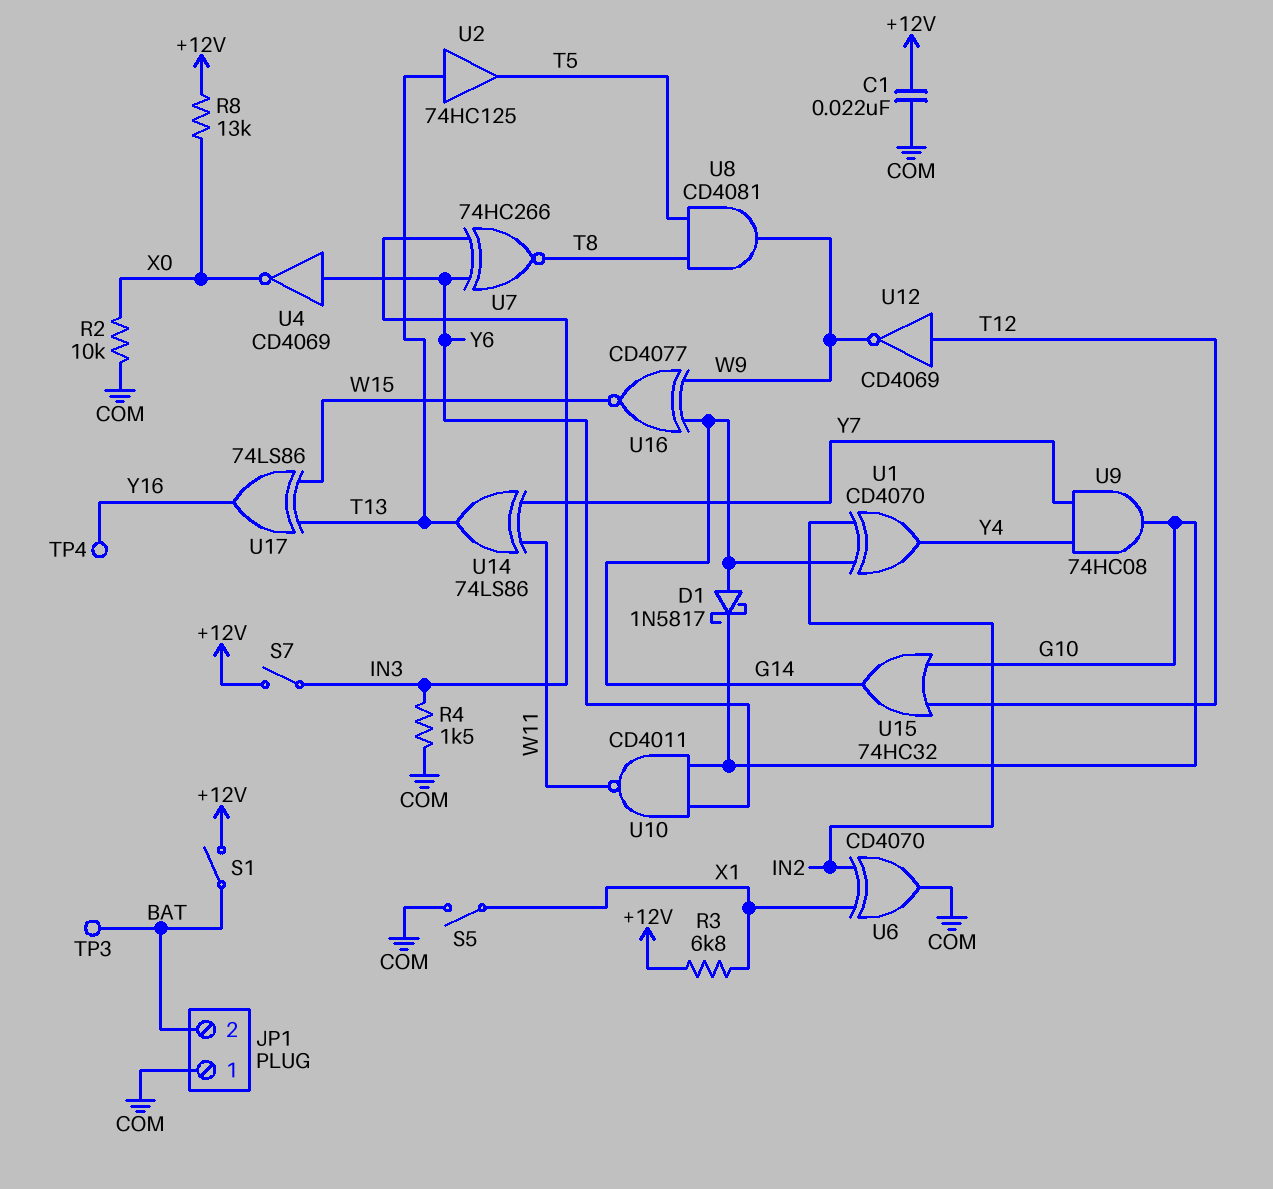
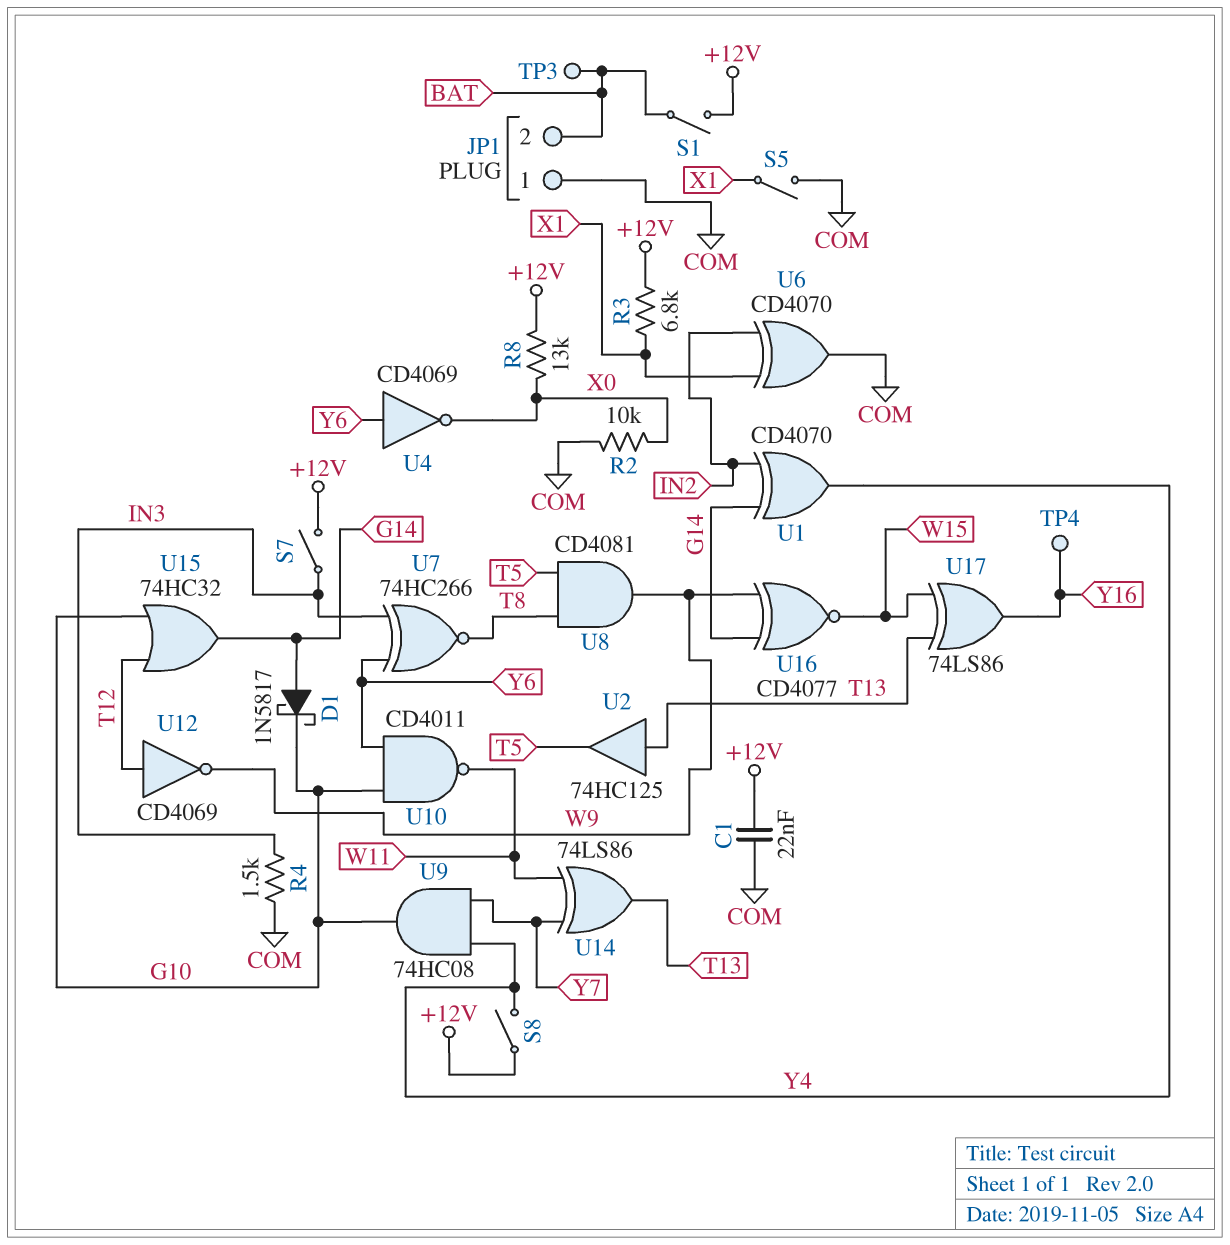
S8: none -> switch (+12V, Y4)

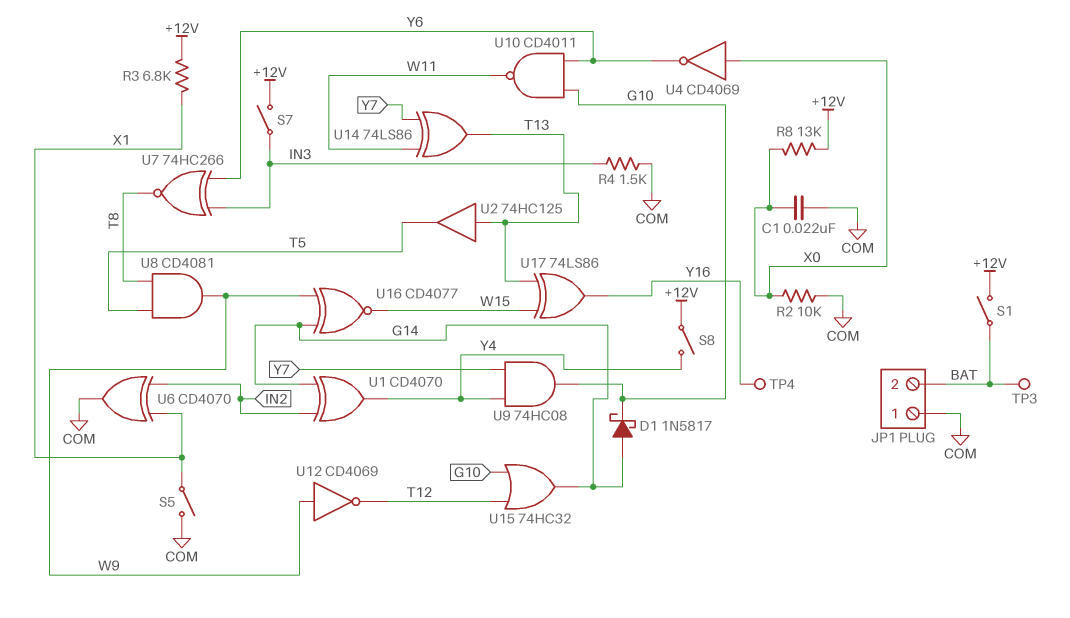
C1: 22nF (+12V, COM) -> 22nF (COM, X0)
U4: NOT CD4069 (in Y6, out X0) -> NOT CD4069 (in X0, out Y6)
U12: NOT CD4069 (in T12, out W9) -> NOT CD4069 (in W9, out T12)

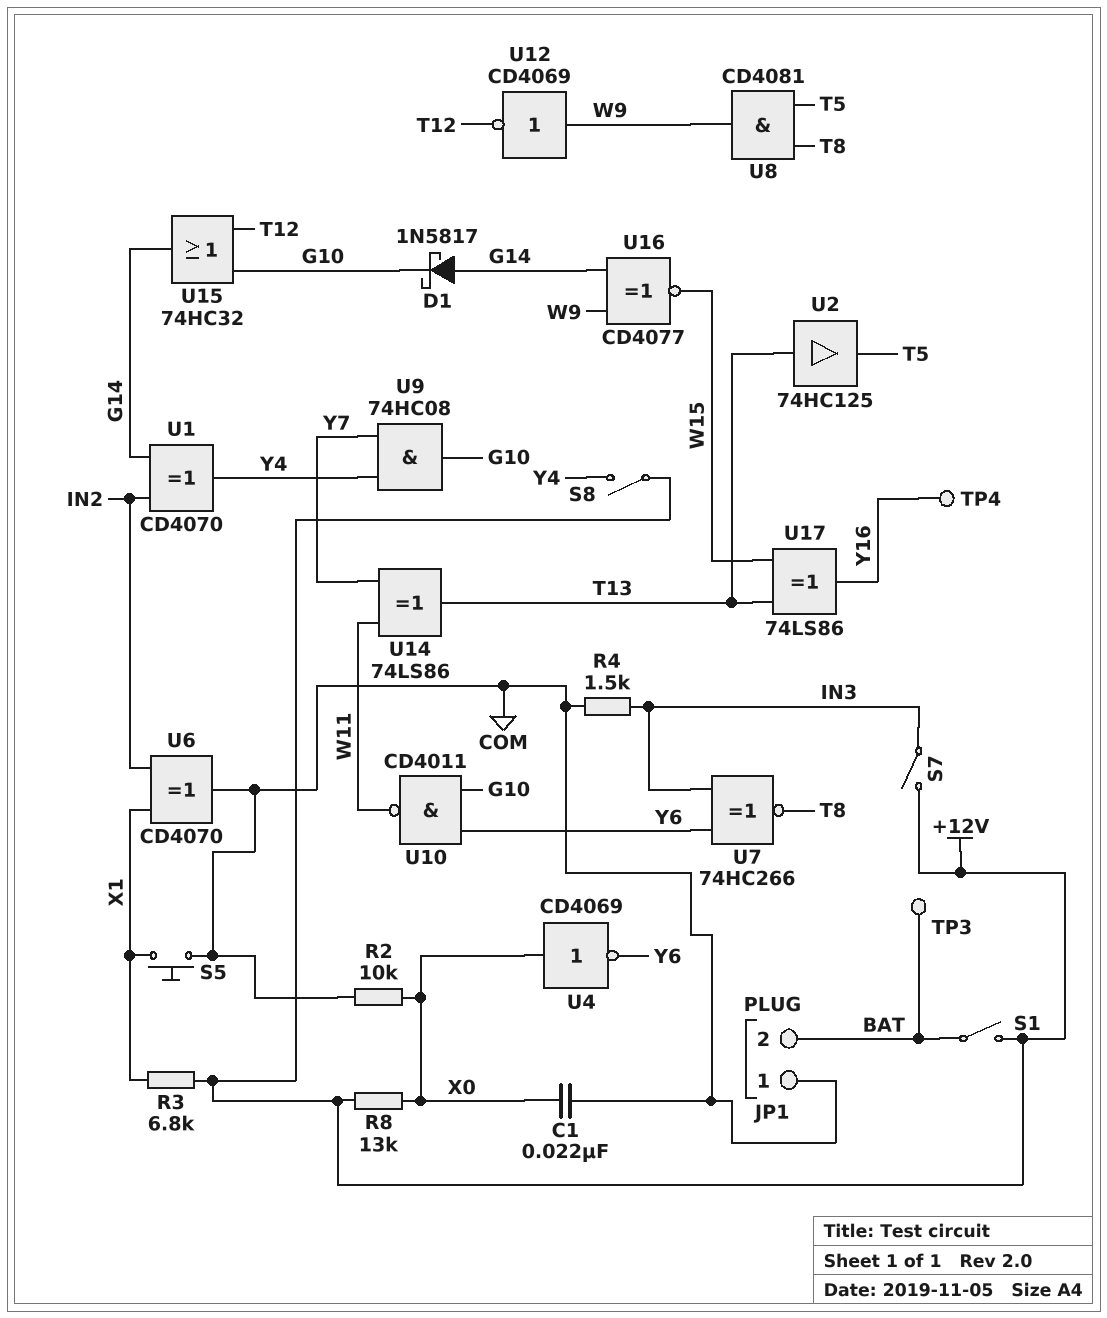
S5: switch (COM, X1) -> button (COM, X1)

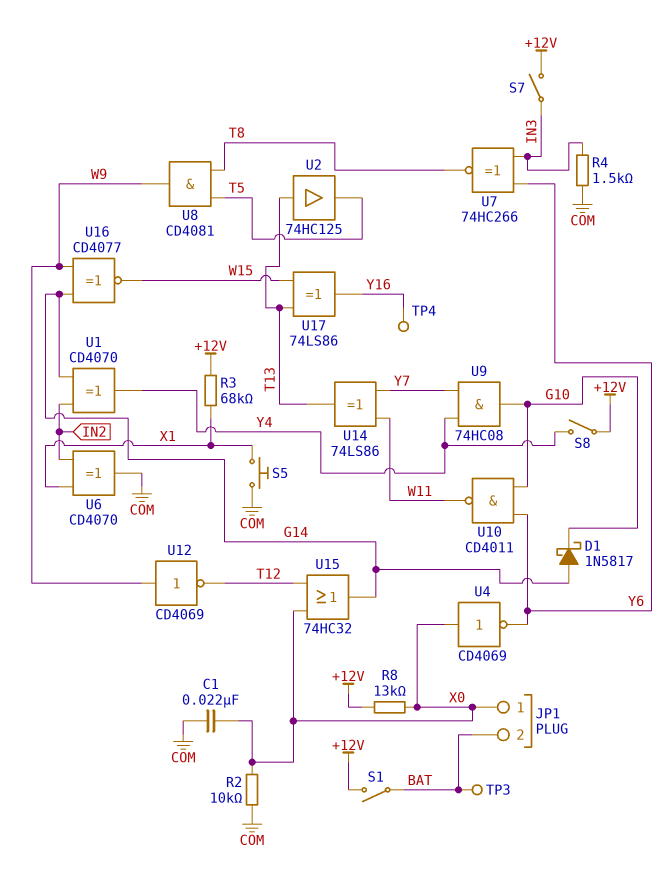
JP1 pin 1: COM -> X0
R3: 6.8k (+12V, X1) -> 68k (+12V, X1)
U15: OR 74HC32 (in G10, in T12, out G14) -> OR 74HC32 (in T12, in X0, out G14)

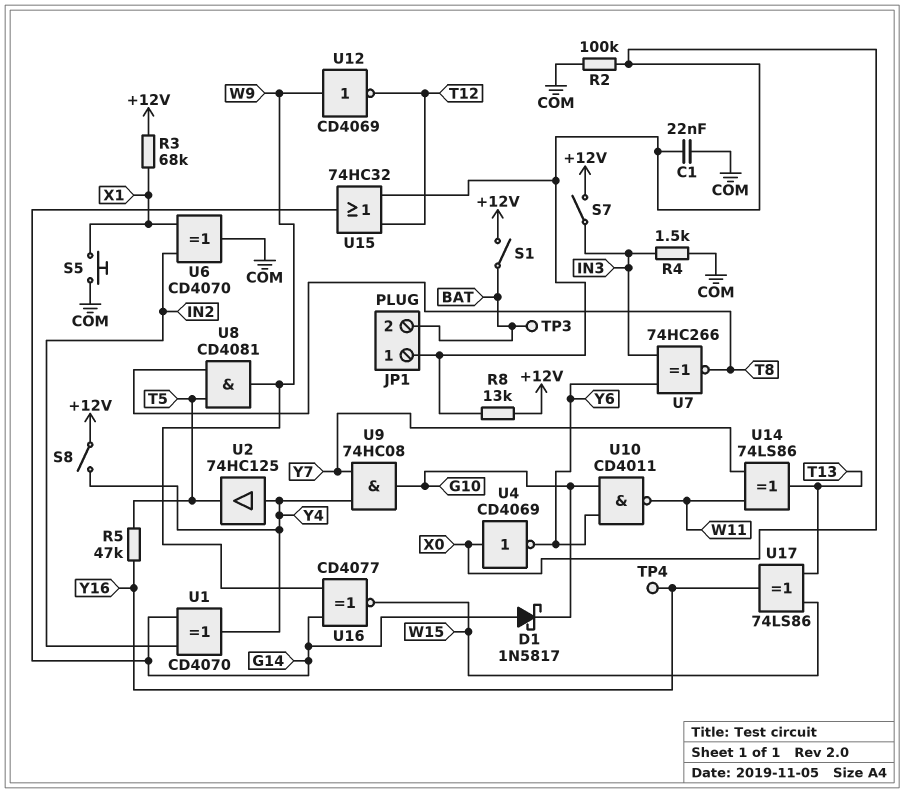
R2: 10k (COM, X0) -> 100k (COM, X0)
R5: none -> 47k (T5, Y16)
U2: buffer 74HC125 (in T13, out T5) -> buffer 74HC125 (in Y4, out T5)

